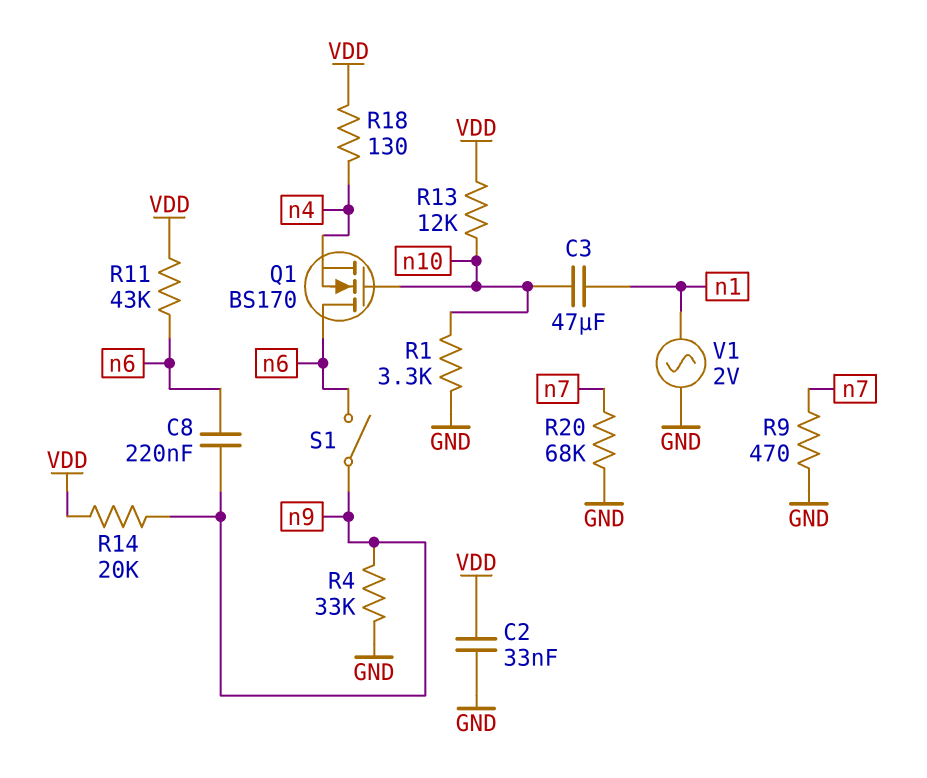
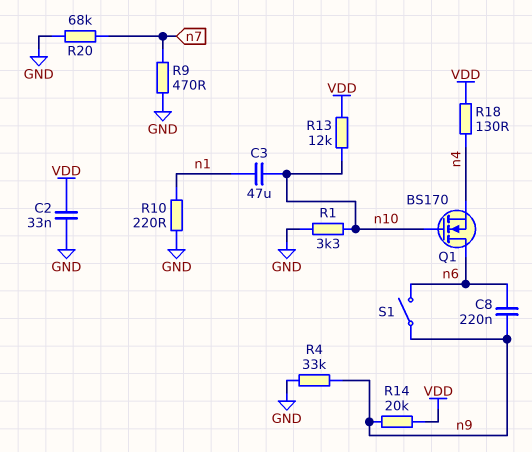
R10: none -> 220 (GND, n1)
R11: 43k (VDD, n6) -> none
V1: AC 2V (GND, n1) -> none

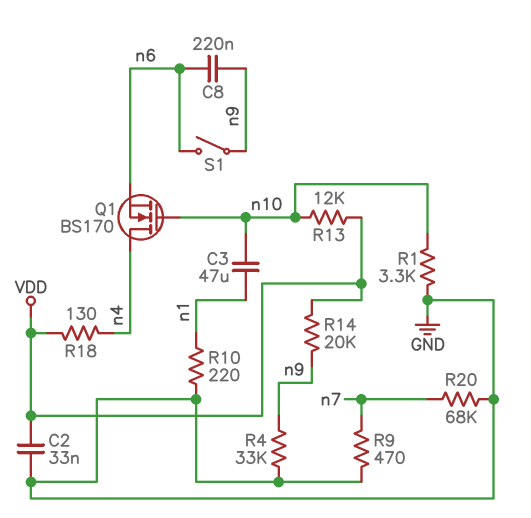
Q1: NMOS BS170 (G n10, D n6, S n4) -> NMOS BS170 (G n10, D n4, S n6)

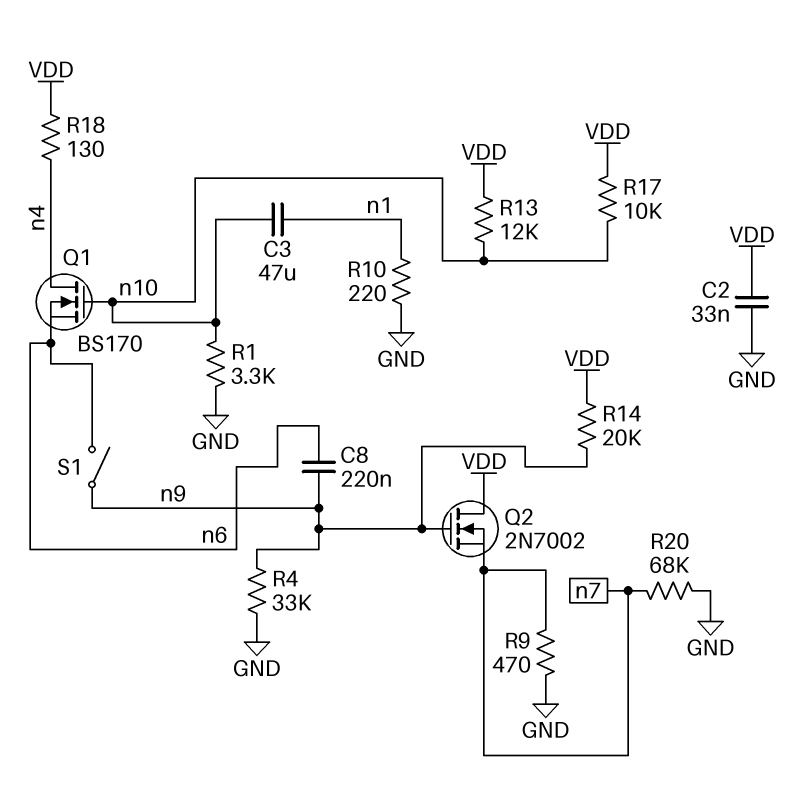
Q2: none -> NMOS 2N7002 (G n9, D VDD, S n7)
R17: none -> 10k (VDD, n10)

